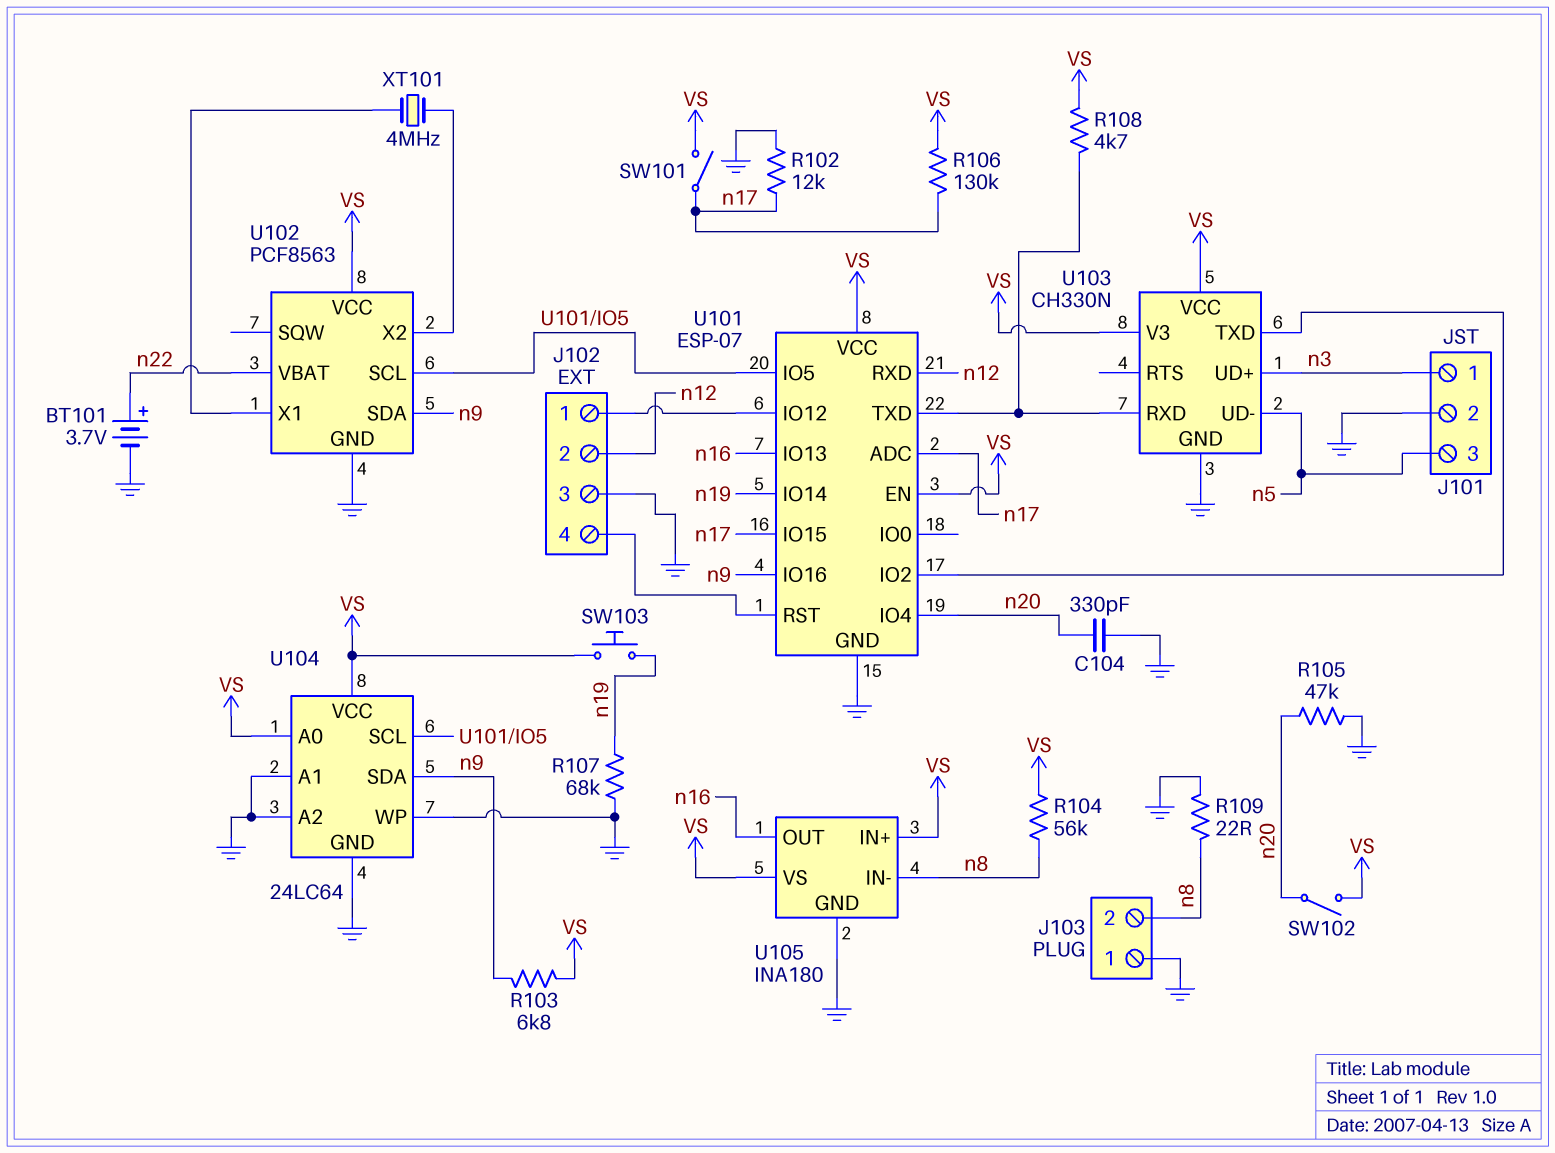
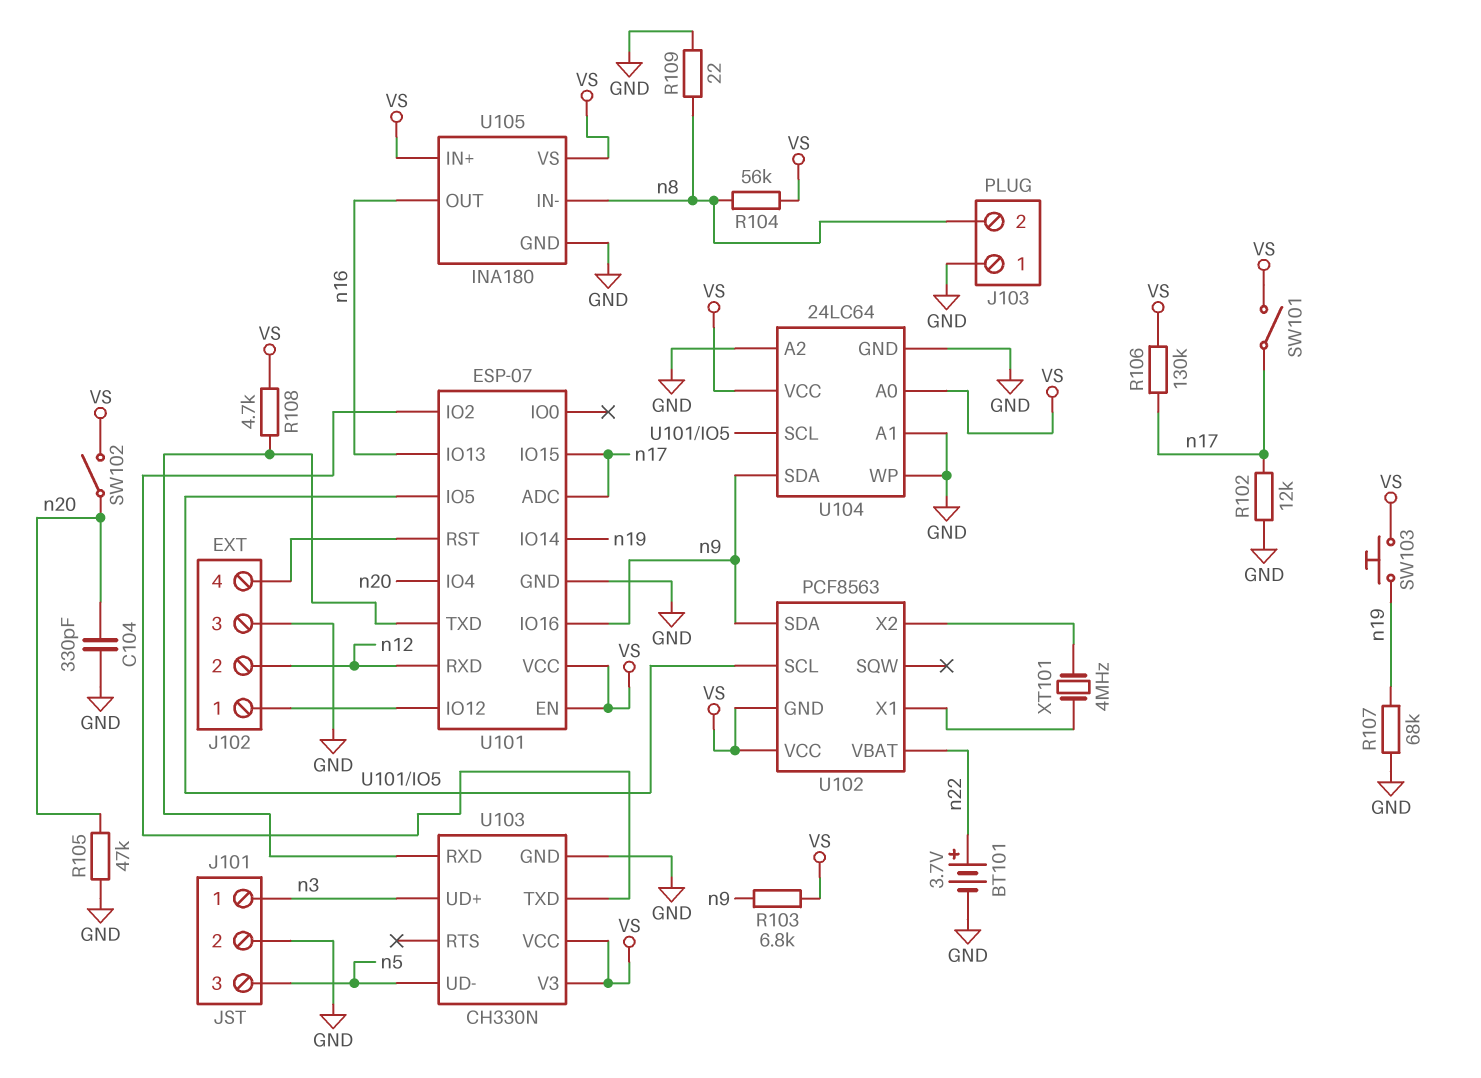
U102 pin GND: GND -> VS

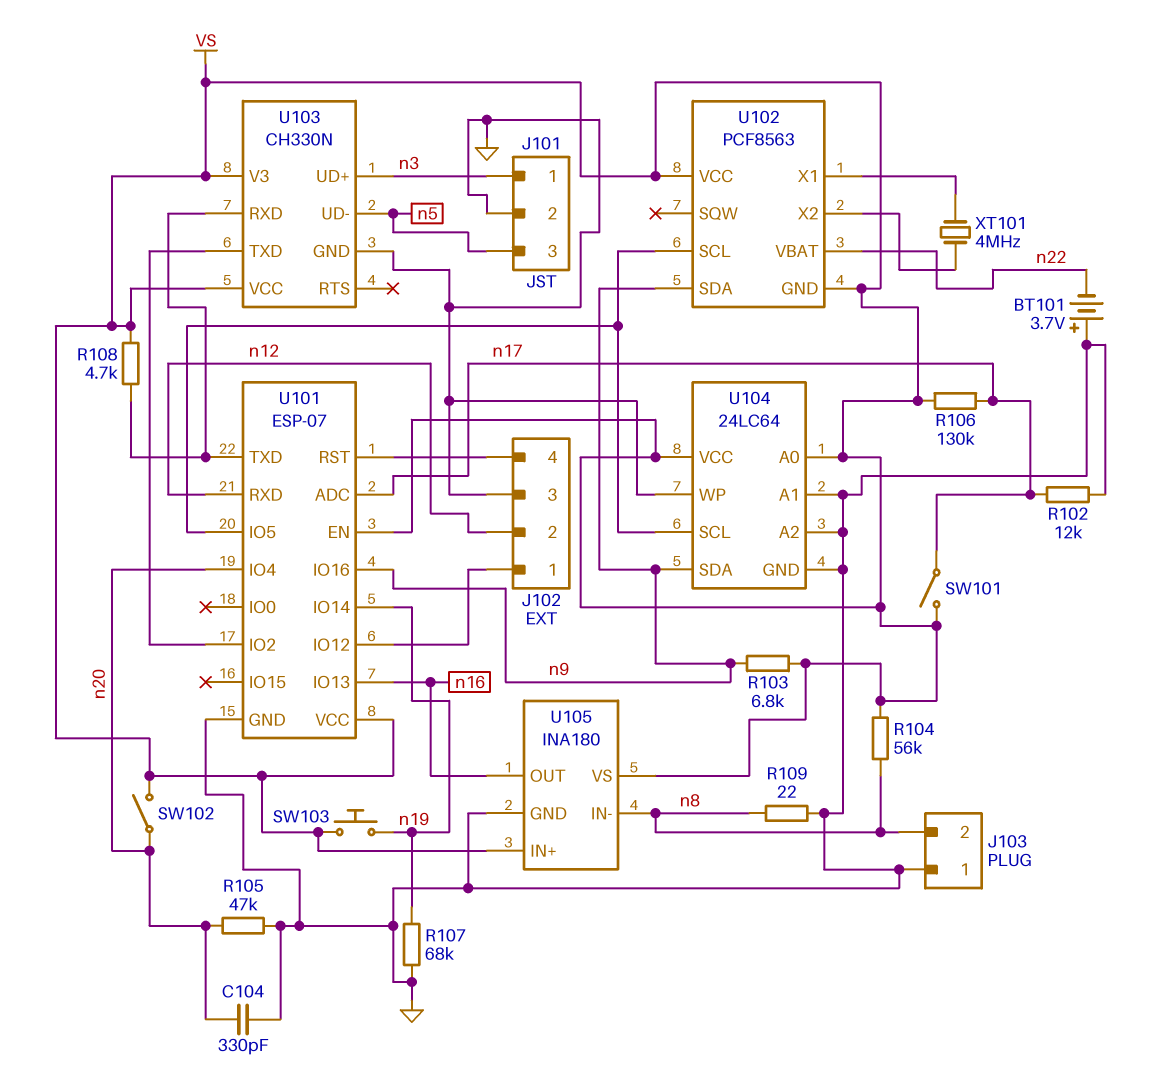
BT101: 3.7V (plus n22, minus GND) -> 3.7V (plus GND, minus n22)
U101 pin IO15: n17 -> none

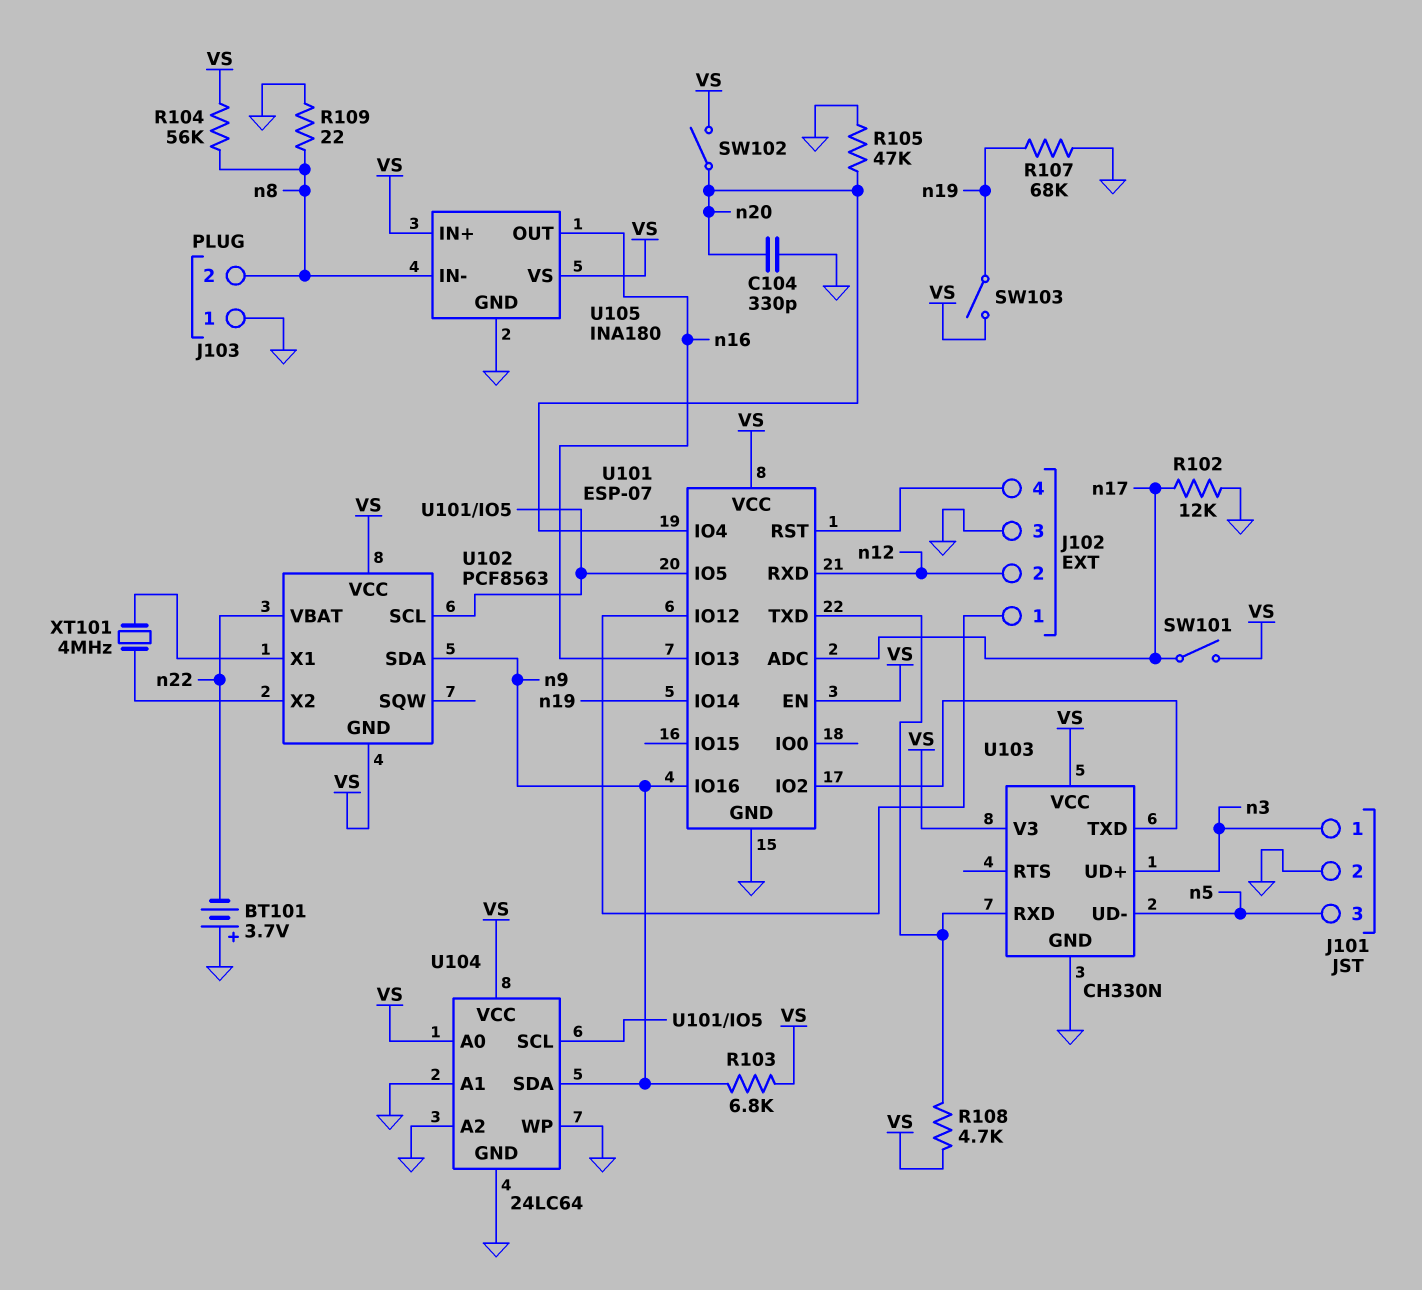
R106: 130k (VS, n17) -> none
SW103: button (VS, n19) -> switch (VS, n19)

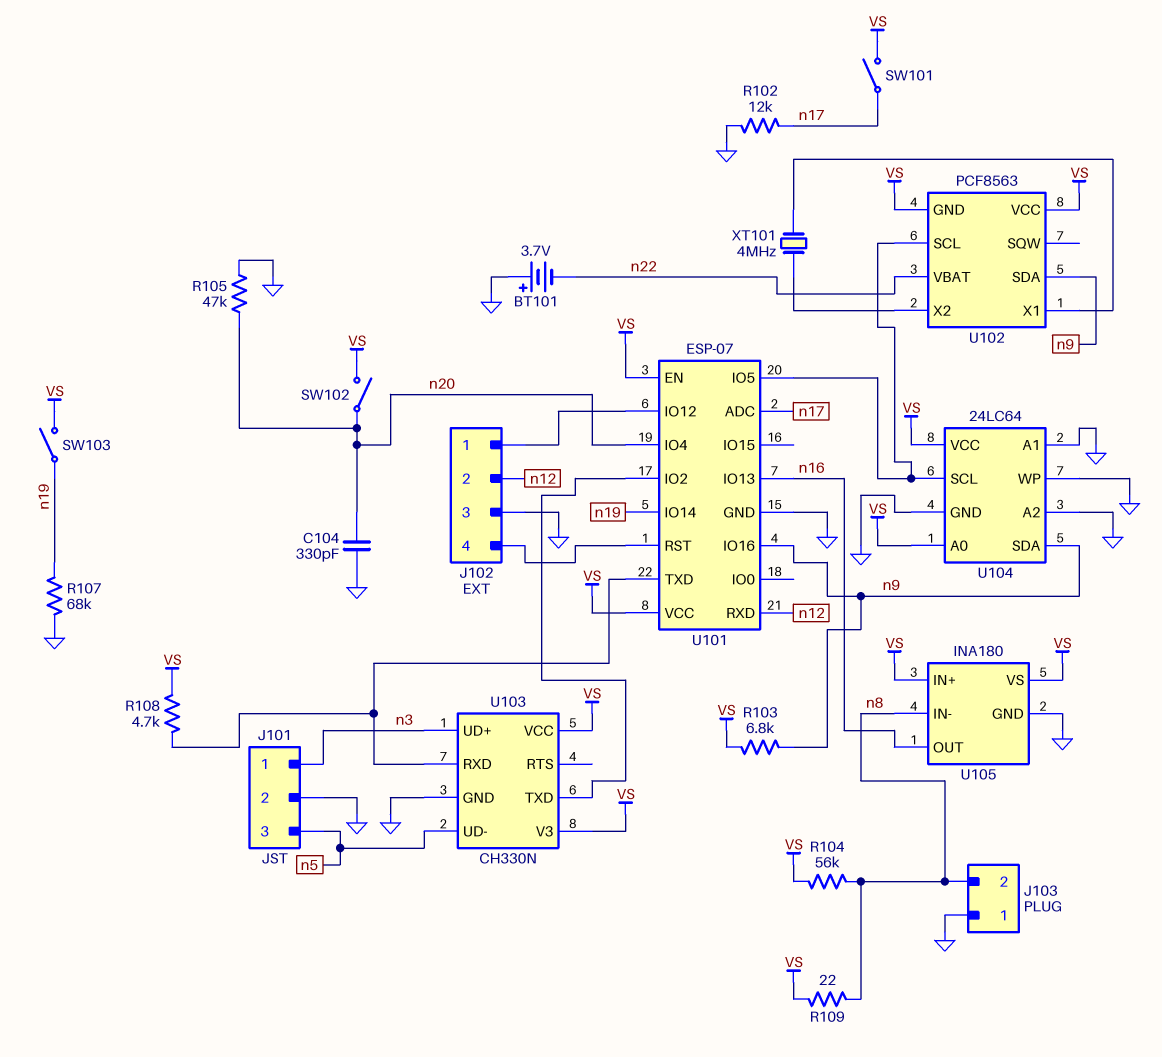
R109: 22 (GND, n8) -> 22 (VS, n8)

